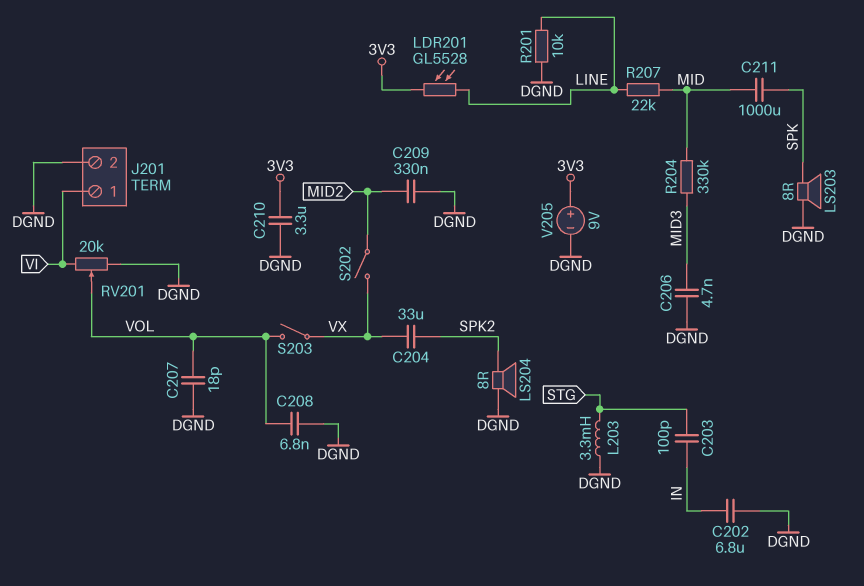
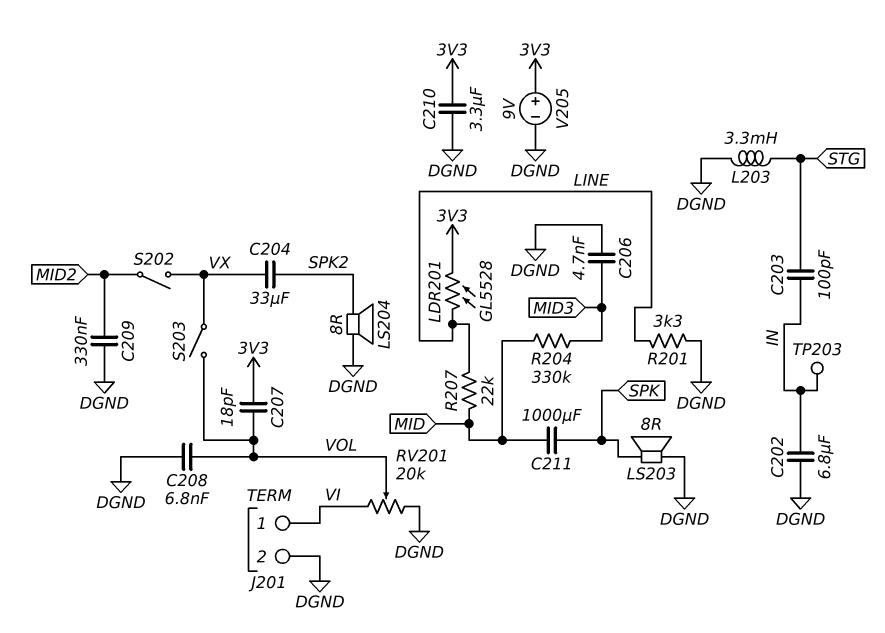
C207: 18pF (DGND, VOL) -> 18pF (3V3, VOL)
R201: 10k (DGND, LINE) -> 3.3k (DGND, LINE)
TP203: none -> test point (IN)

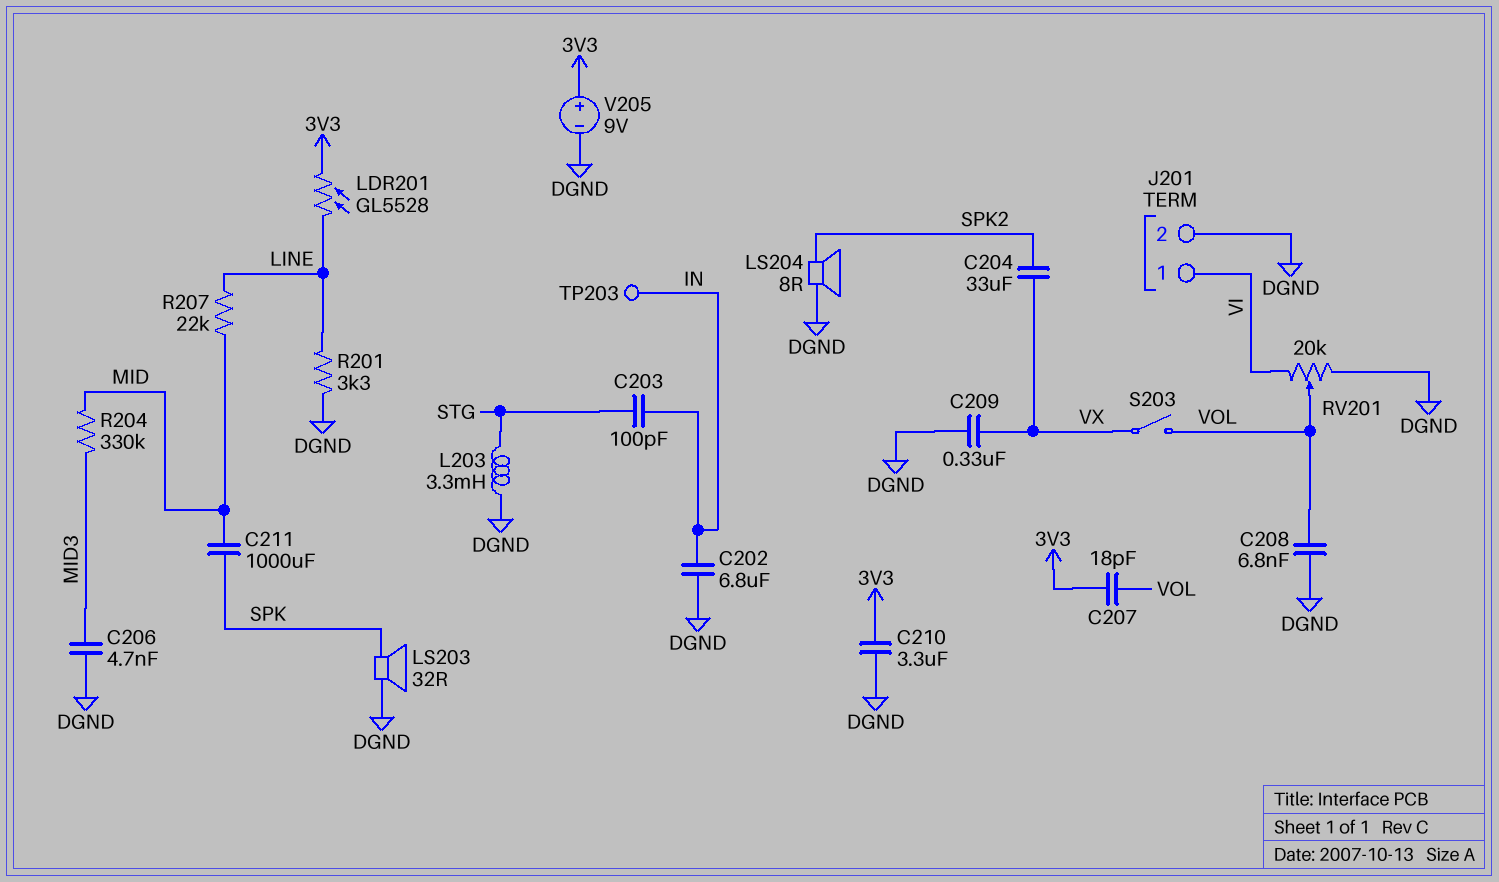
C209: 330nF (DGND, MID2) -> 330nF (DGND, VX)
LS203: speaker 8R (DGND, SPK) -> speaker 32R (DGND, SPK)
S202: switch (MID2, VX) -> none

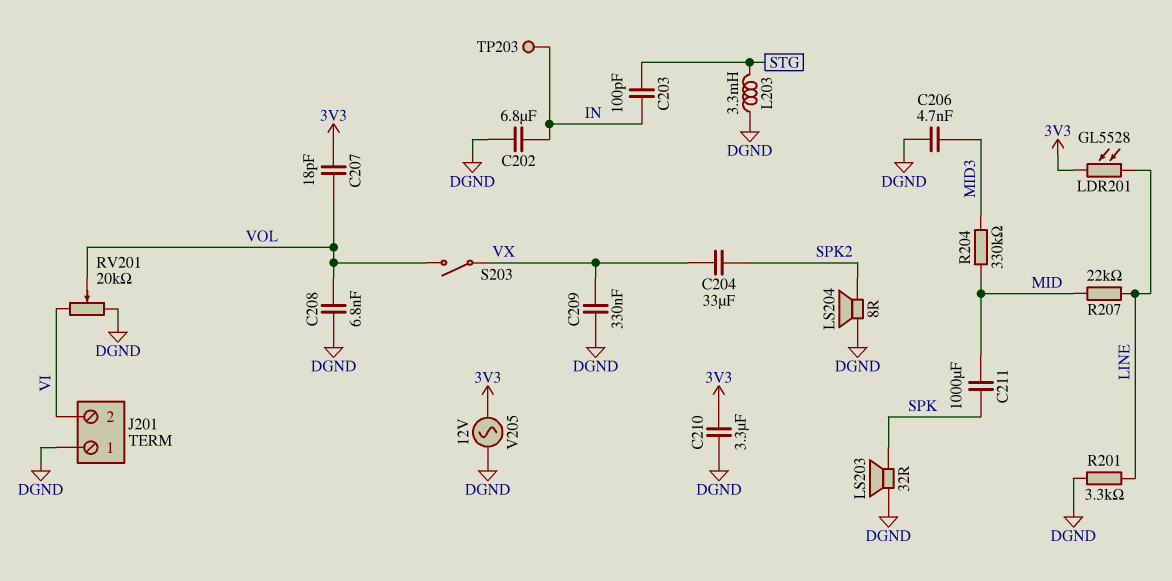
J201 pin 1: VI -> DGND
J201 pin 2: DGND -> VI
V205: 9V (plus 3V3, minus DGND) -> AC 12V (3V3, DGND)

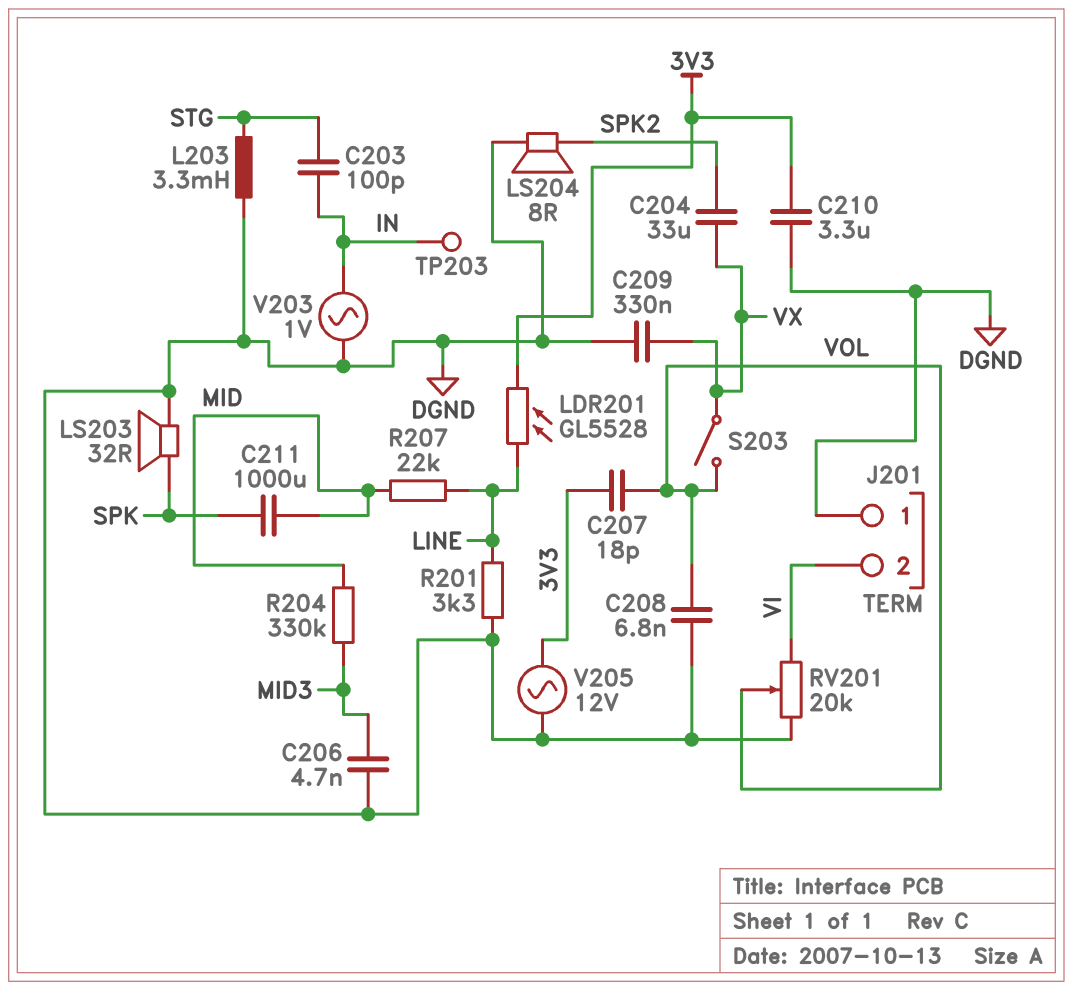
C202: 6.8uF (DGND, IN) -> none
V203: none -> AC 1V (DGND, IN)

